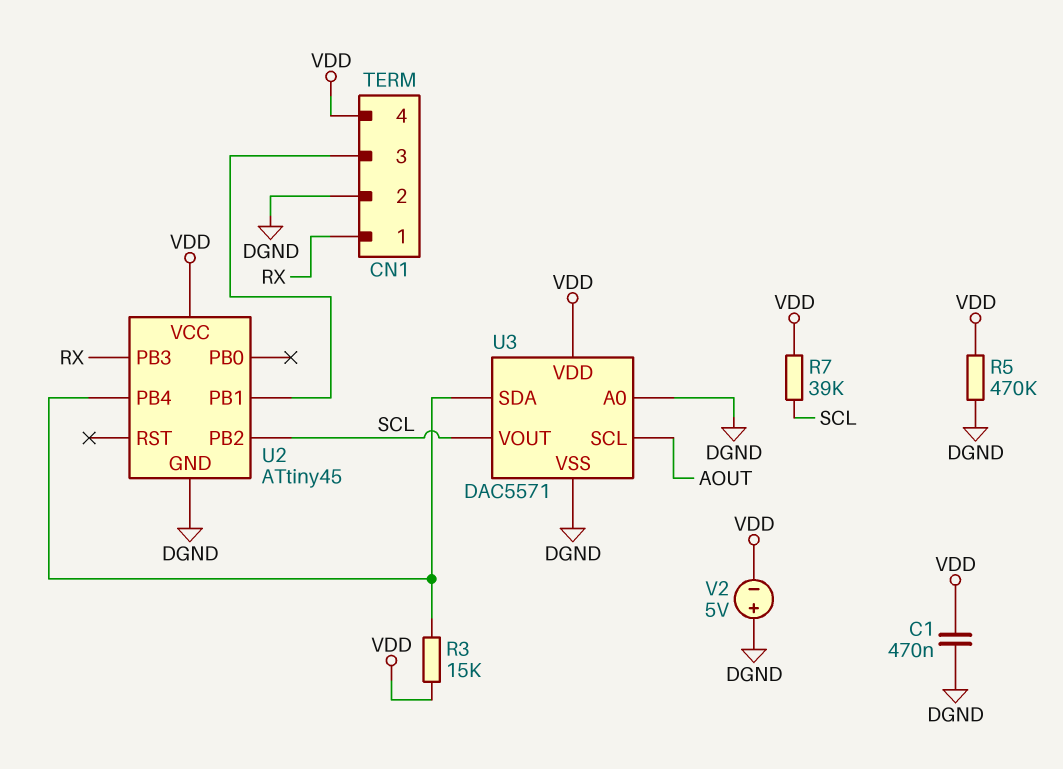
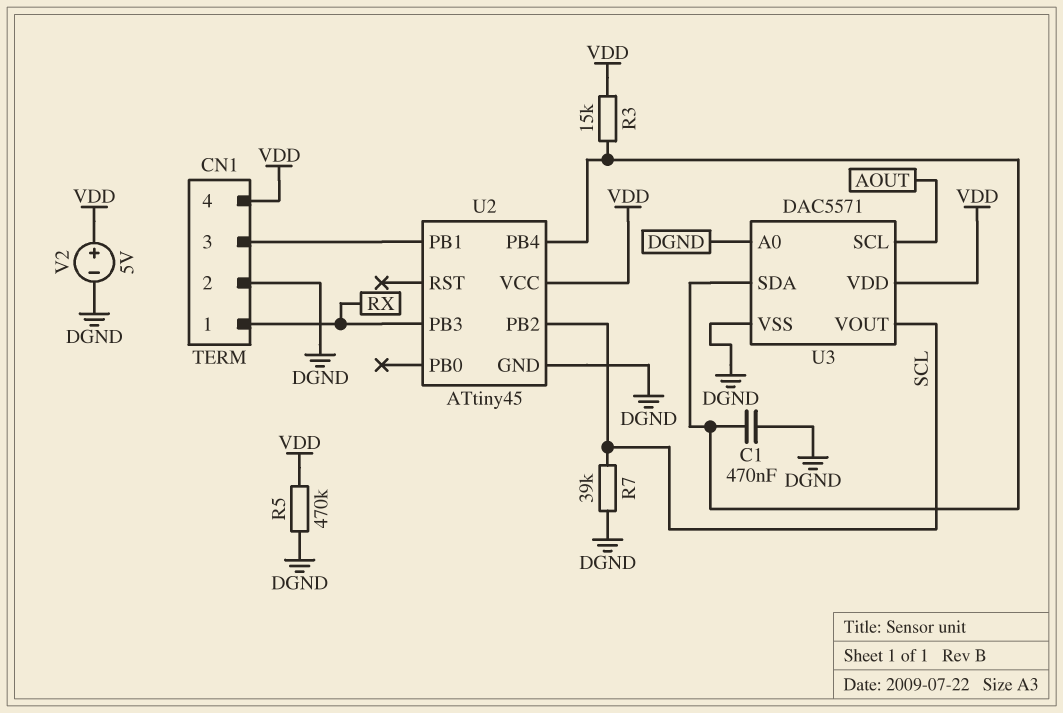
C1: 470nF (DGND, VDD) -> 470nF (DGND, U2/PB4)
R7: 39k (SCL, VDD) -> 39k (DGND, SCL)
V2: 5V (plus DGND, minus VDD) -> 5V (plus VDD, minus DGND)

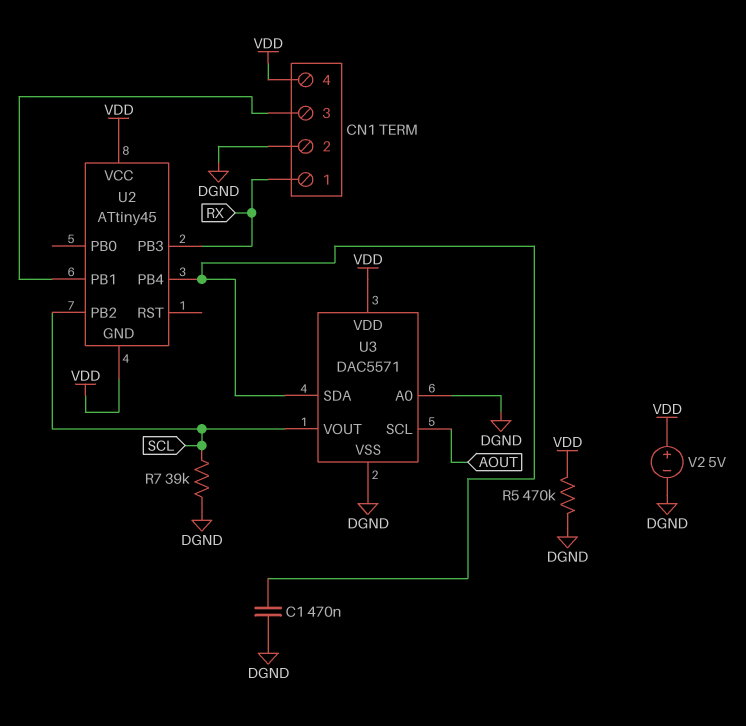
R3: 15k (U2/PB4, VDD) -> none
U2 pin GND: DGND -> VDD

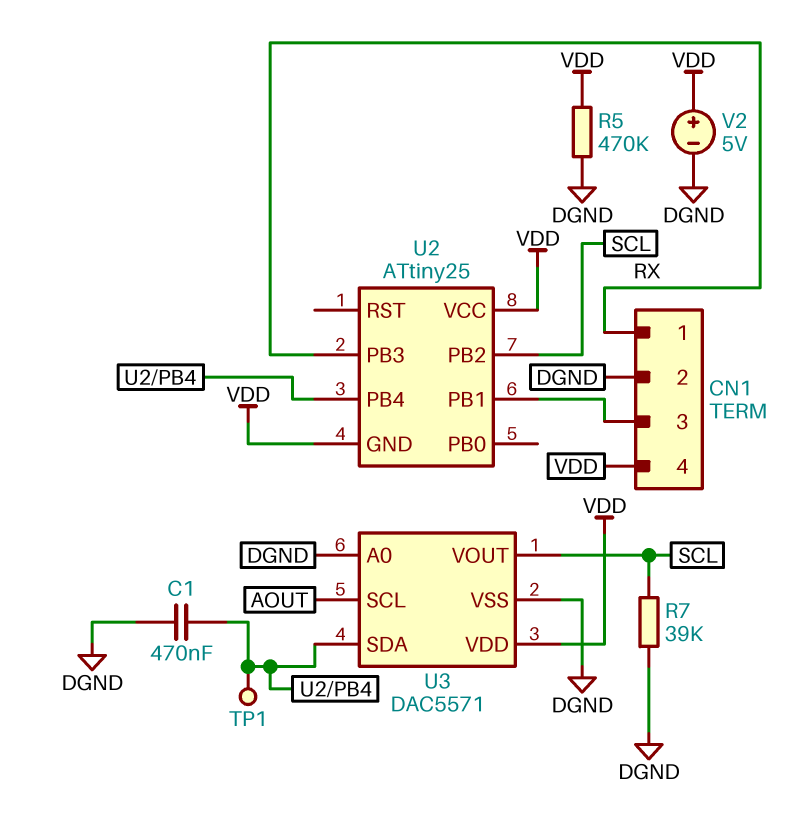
TP1: none -> test point (U2/PB4)
U2: ATtiny45 -> ATtiny25

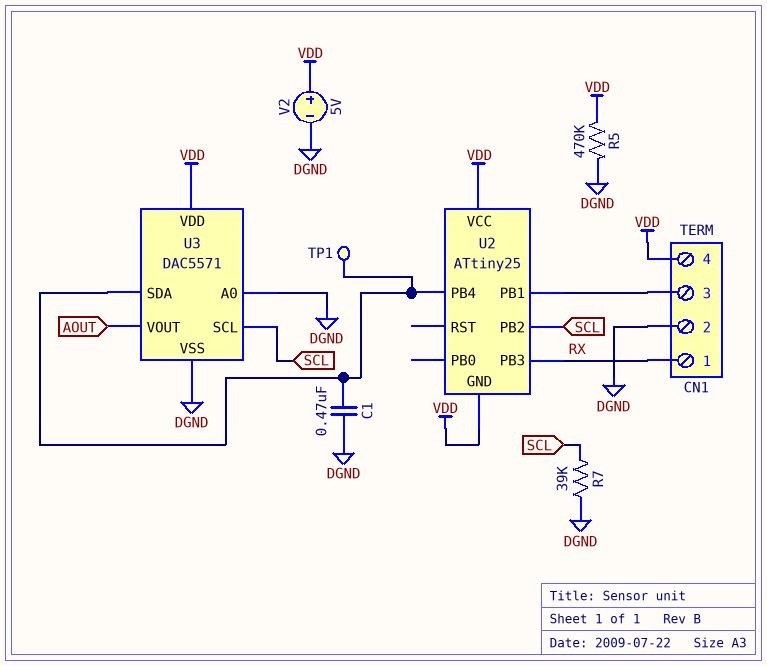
U3 pin SCL: AOUT -> SCL
U3 pin VOUT: SCL -> AOUT

